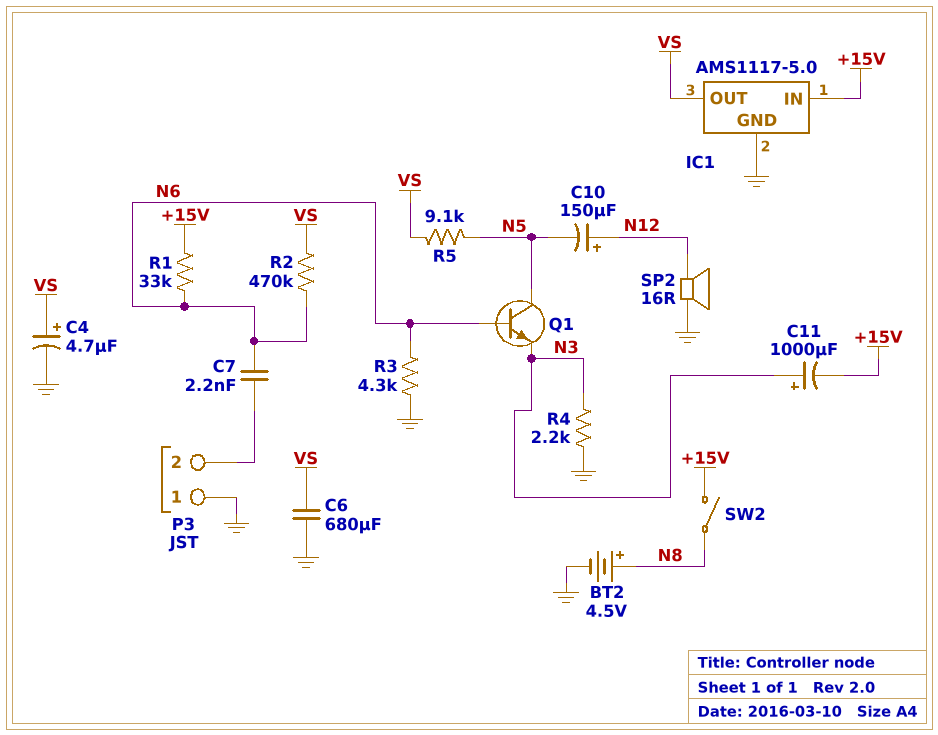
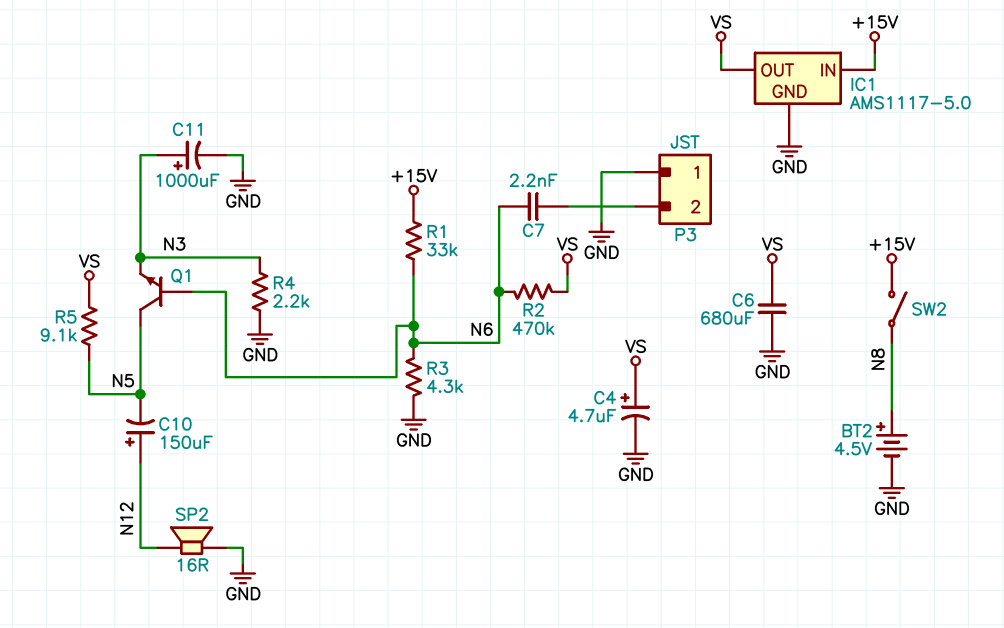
C11: 1000uF (plus N3, minus +15V) -> 1000uF (plus N3, minus GND)

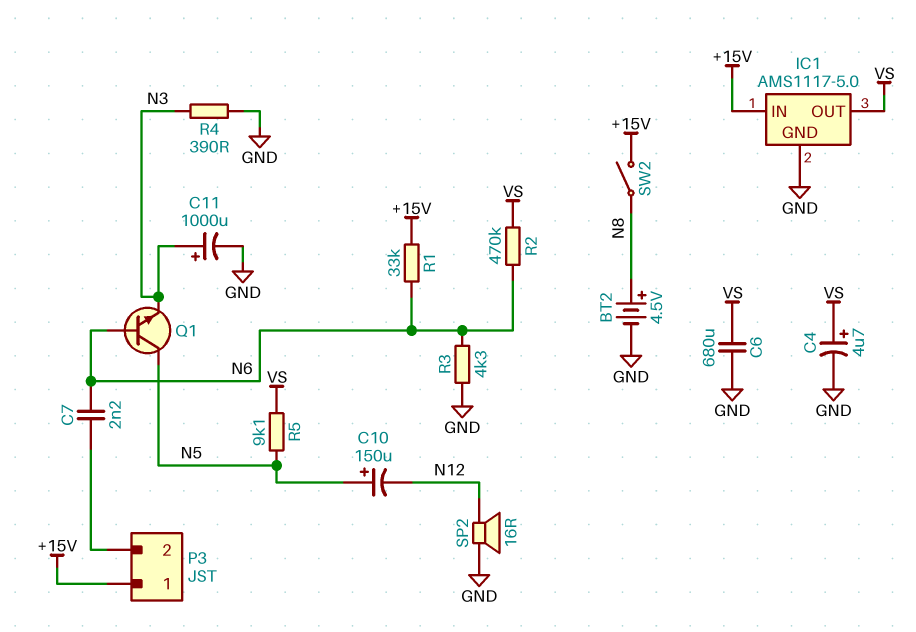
C10: 150uF (plus N12, minus N5) -> 150uF (plus N5, minus N12)
P3 pin 1: GND -> +15V
R4: 2.2k (GND, N3) -> 390 (GND, N3)

